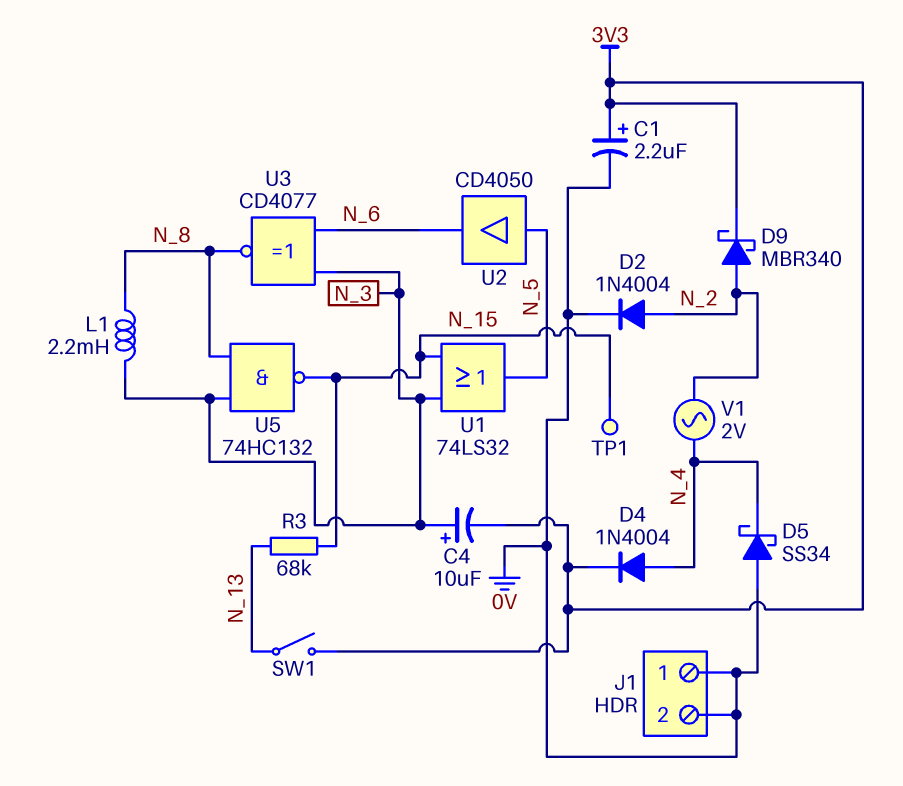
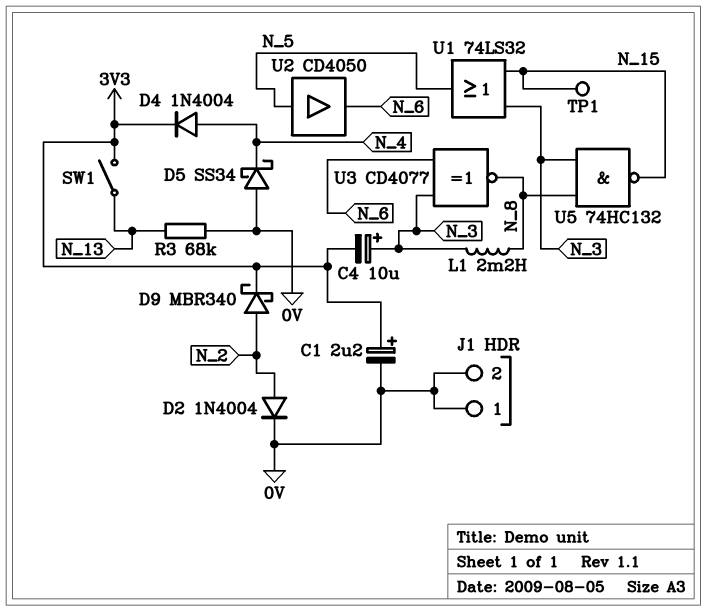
R3: 68k (N_13, N_15) -> 68k (0V, N_13)
V1: AC 2V (N_2, N_4) -> none

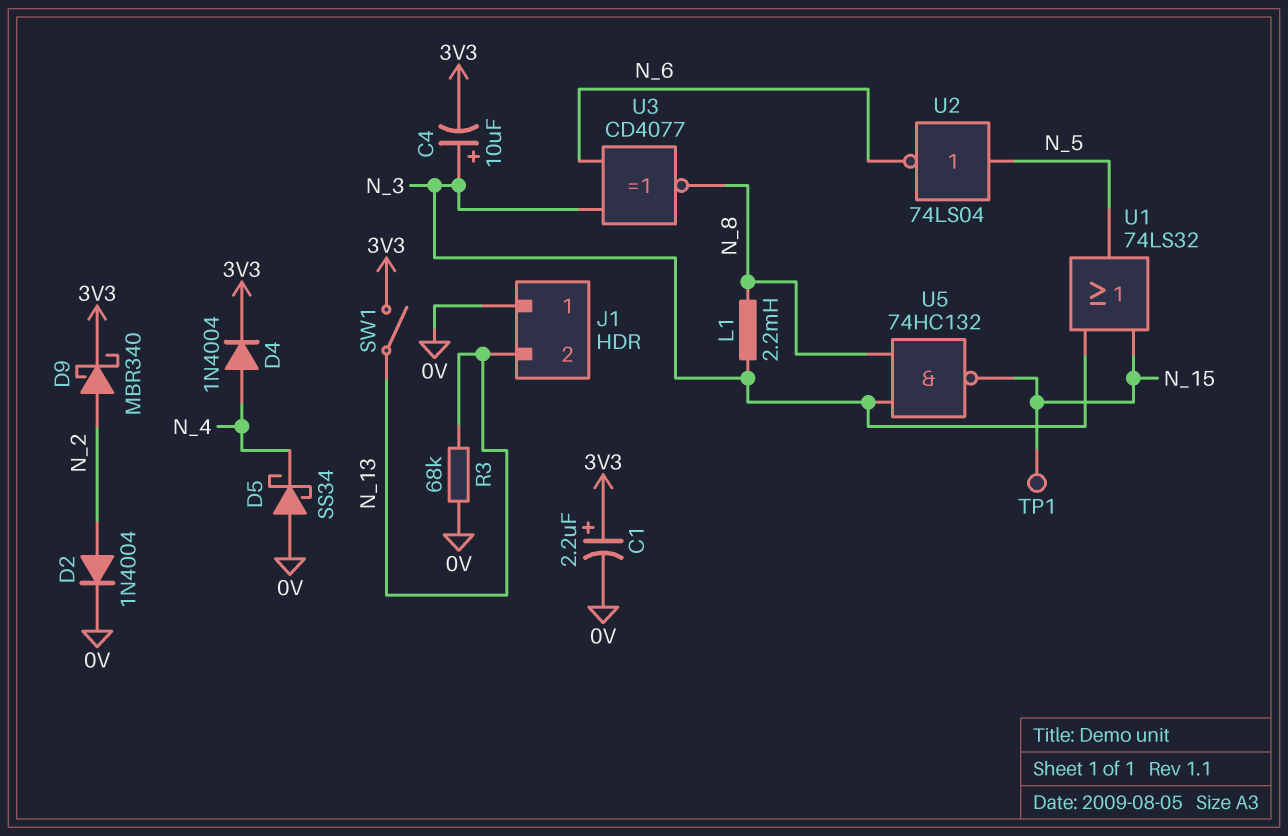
J1 pin 2: 0V -> N_13
U2: buffer CD4050 (in N_5, out N_6) -> NOT 74LS04 (in N_5, out N_6)

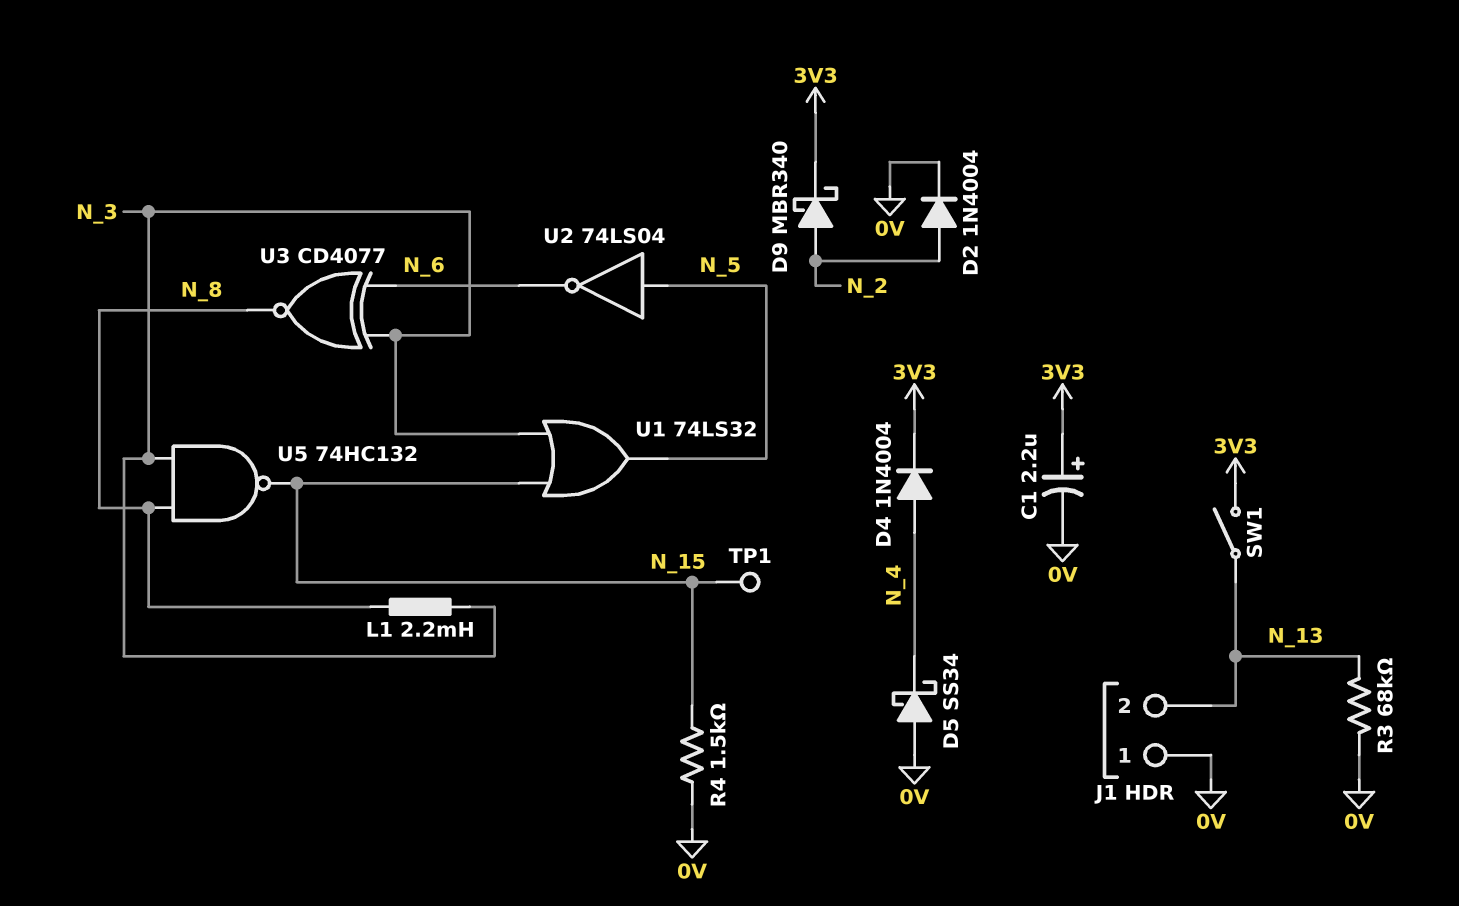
C4: 10uF (plus N_3, minus 3V3) -> none
R4: none -> 1.5k (0V, N_15)

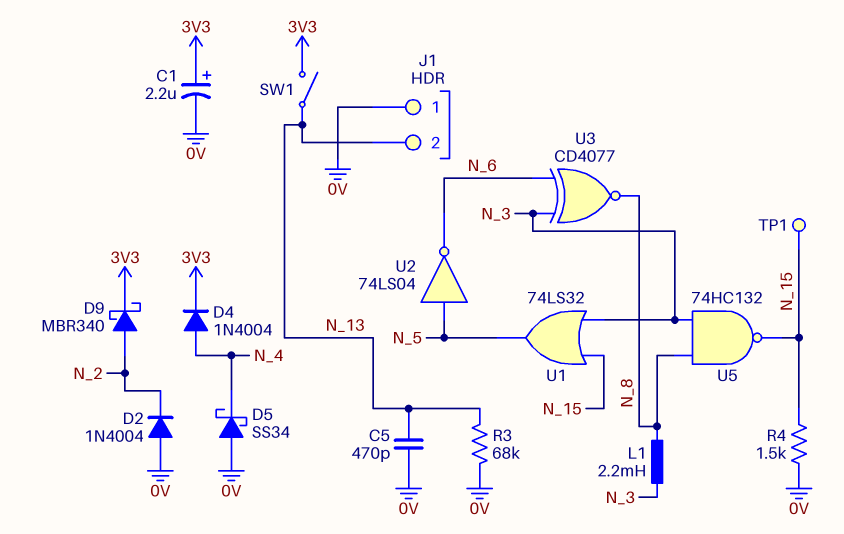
C5: none -> 470pF (0V, N_13)
D2: diode 1N4004 (A N_2, K 0V) -> diode 1N4004 (A 0V, K N_2)

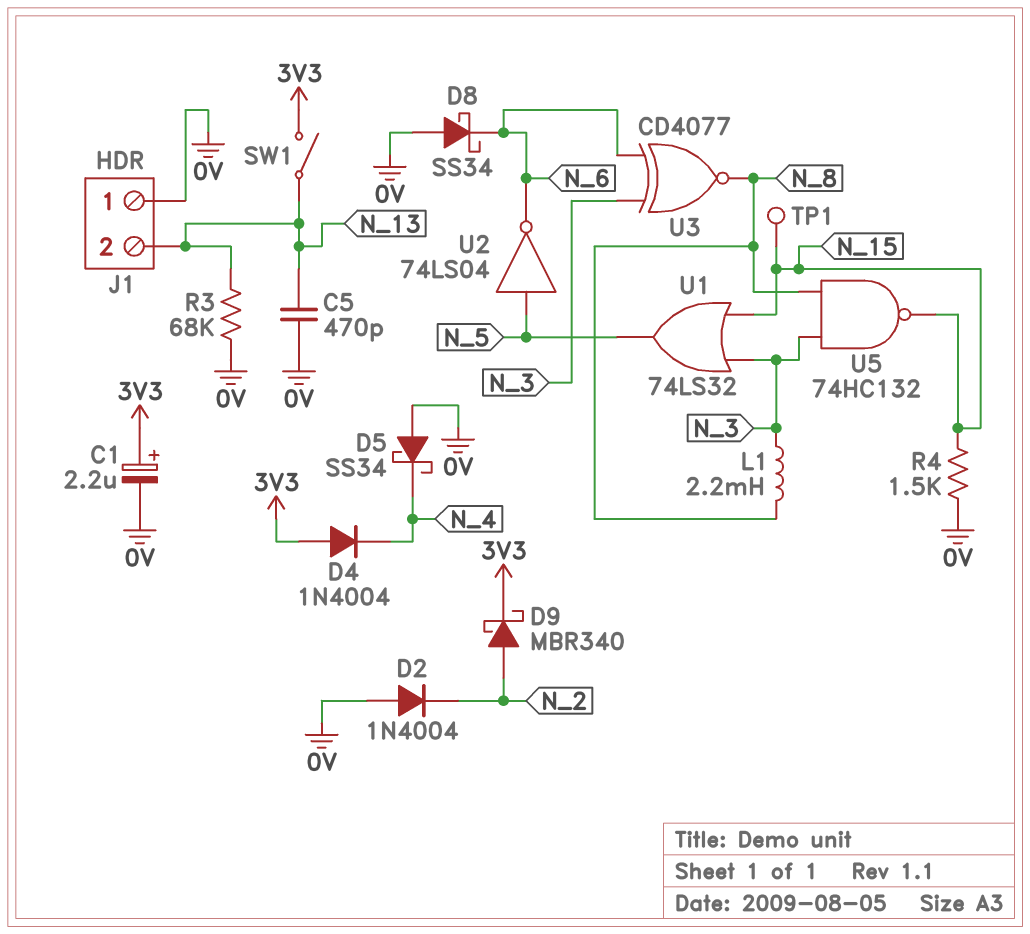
D4: diode 1N4004 (A N_4, K 3V3) -> diode 1N4004 (A 3V3, K N_4)
D8: none -> schottky SS34 (A 0V, K N_6)

